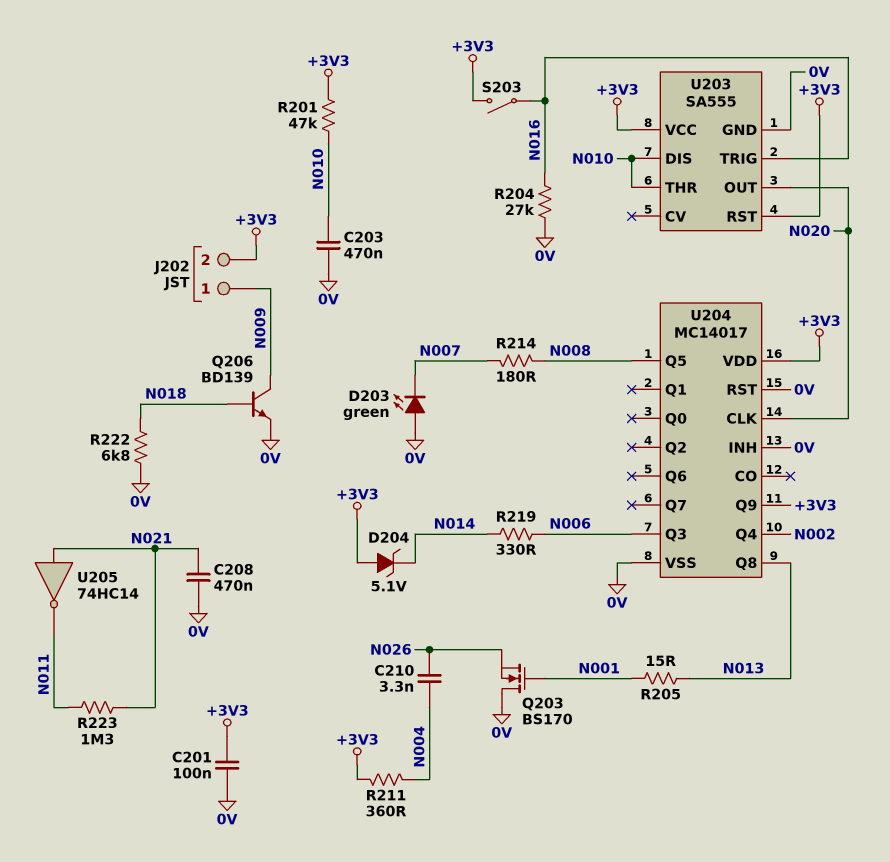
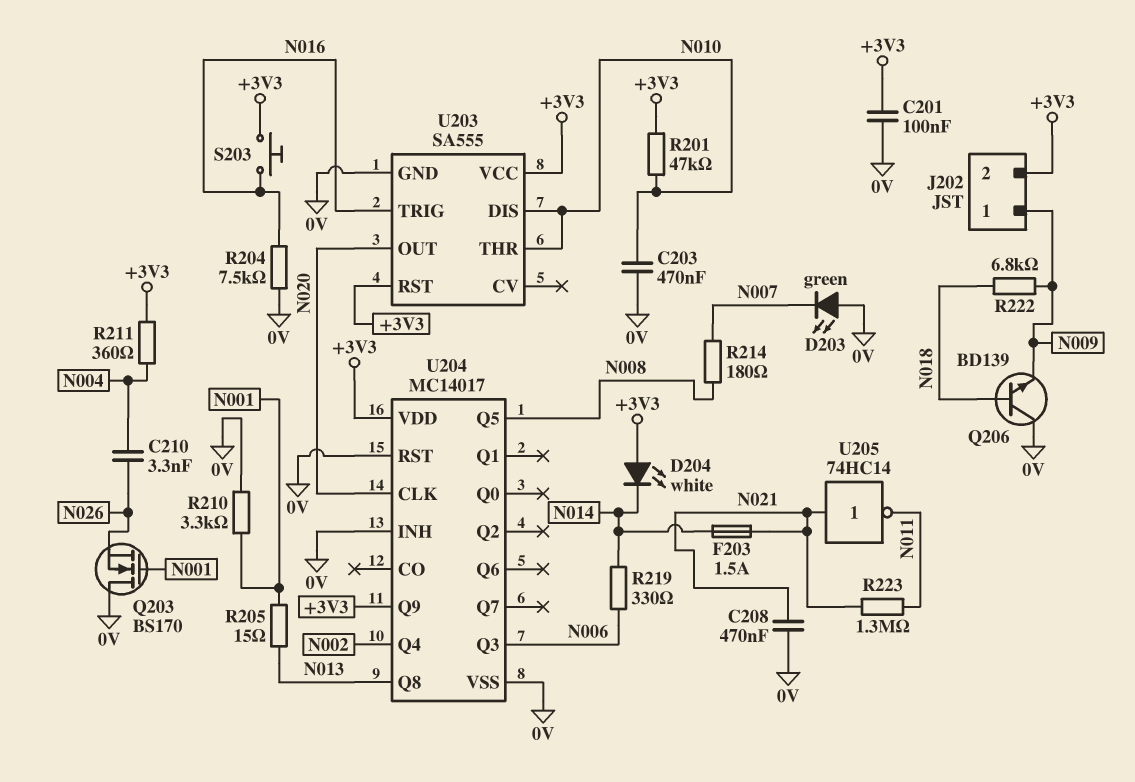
D204: zener 5.1V (A +3V3, K N014) -> LED white (A +3V3, K N014)
F203: none -> 1.5A (N014, N021)
Q206: NPN BD139 (B N018, C N009, E 0V) -> NPN BD139 (B N018, C 0V, E N009)
R204: 27k (0V, N016) -> 7.5k (0V, N016)
R210: none -> 3.3k (0V, N001)
R222: 6.8k (0V, N018) -> 6.8k (N009, N018)
S203: switch (+3V3, N016) -> button (+3V3, N016)

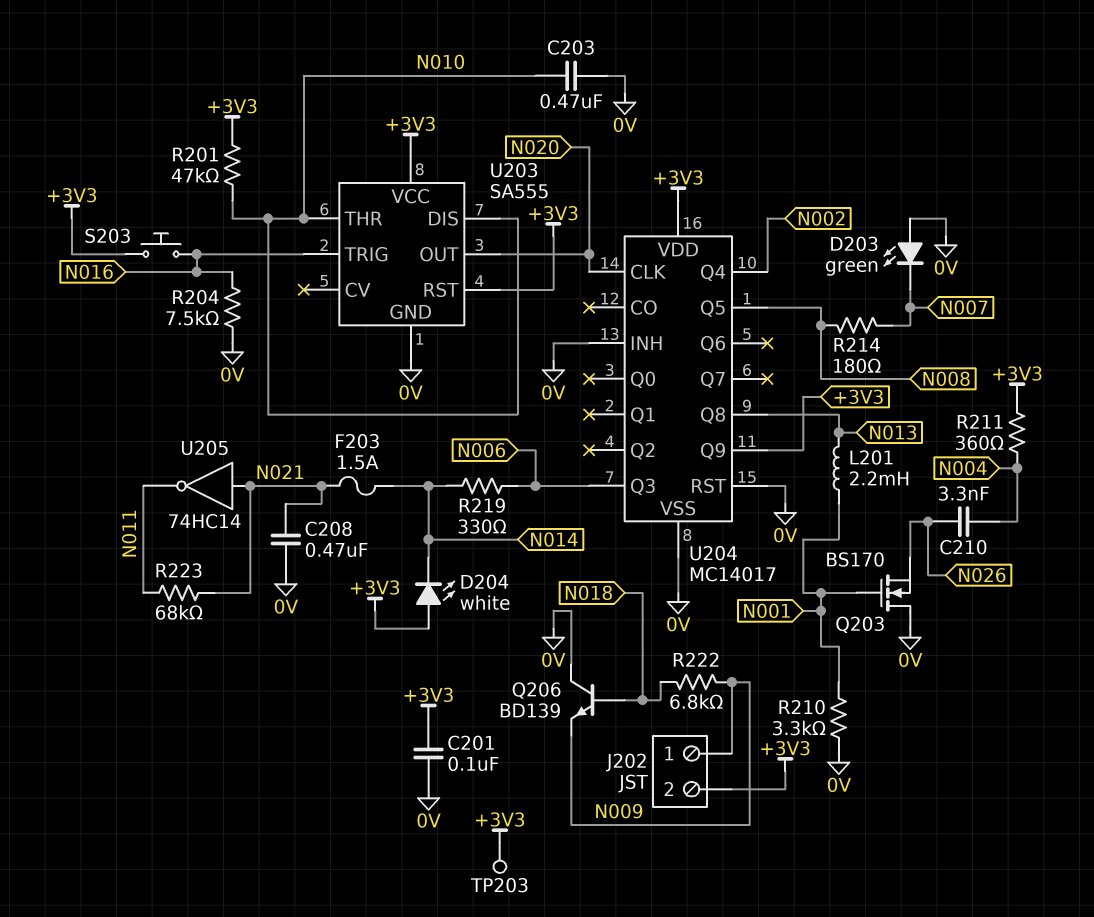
L201: none -> 2.2mH (N001, N013)
R205: 15 (N001, N013) -> none
R223: 1.3M (N011, N021) -> 68k (N011, N021)
TP203: none -> test point (+3V3)

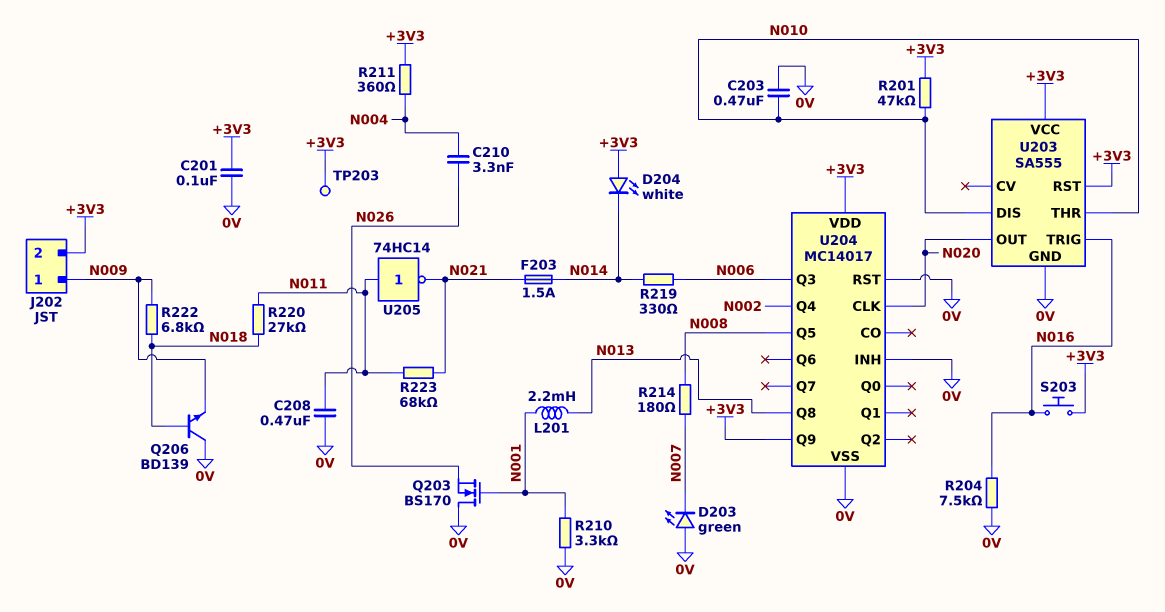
C208: 470nF (0V, N021) -> 470nF (0V, N011)
R220: none -> 27k (N011, N018)
U205: NOT 74HC14 (in N021, out N011) -> NOT 74HC14 (in N011, out N021)

